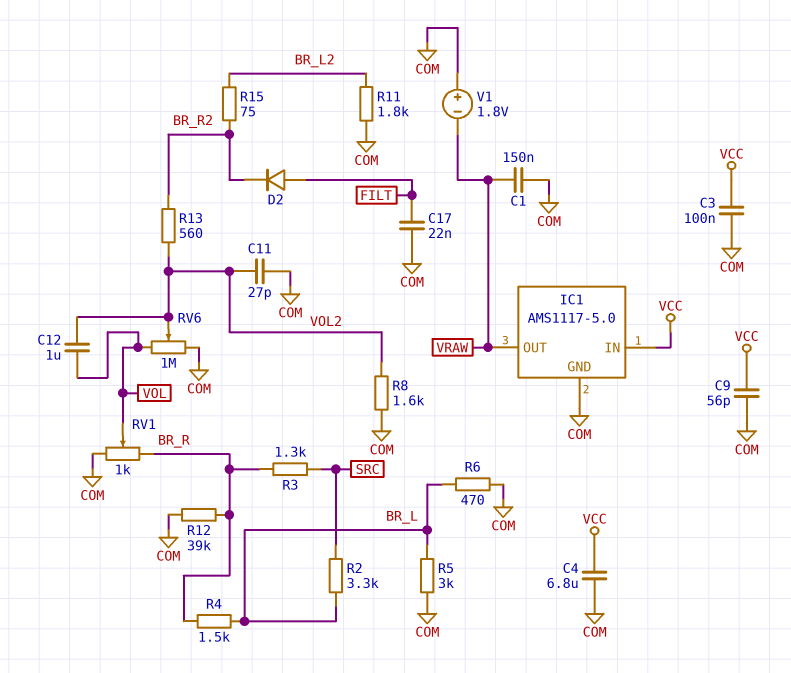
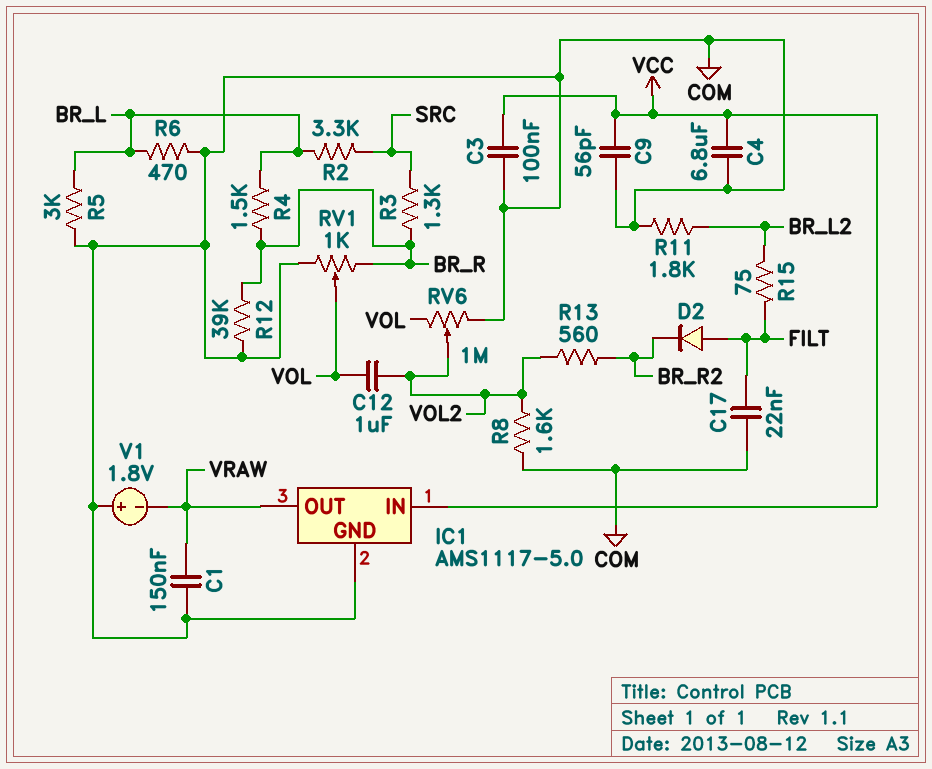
C11: 27pF (COM, VOL2) -> none
R15: 75 (BR_L2, BR_R2) -> 75 (BR_L2, FILT)

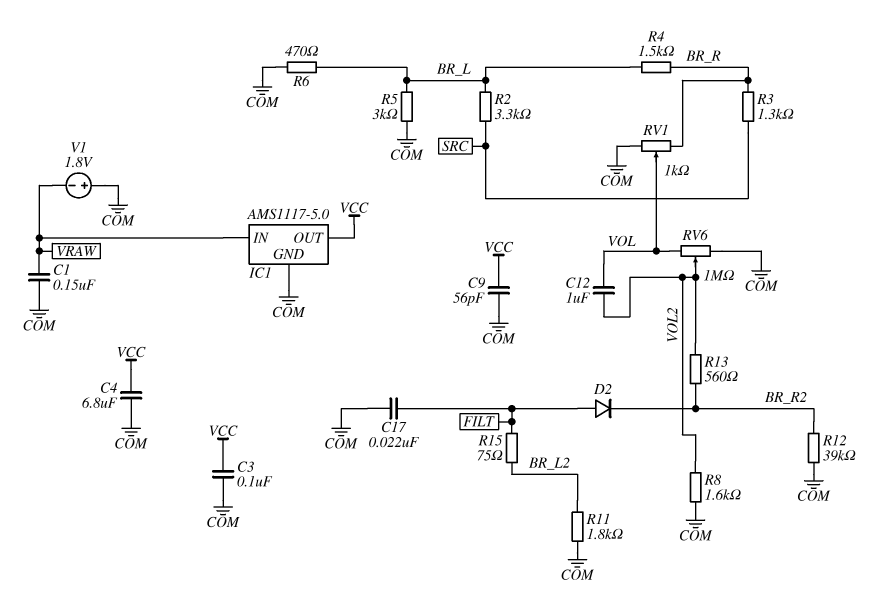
IC1 pin IN: VCC -> VRAW
IC1 pin OUT: VRAW -> VCC
R12: 39k (BR_R, COM) -> 39k (BR_R2, COM)

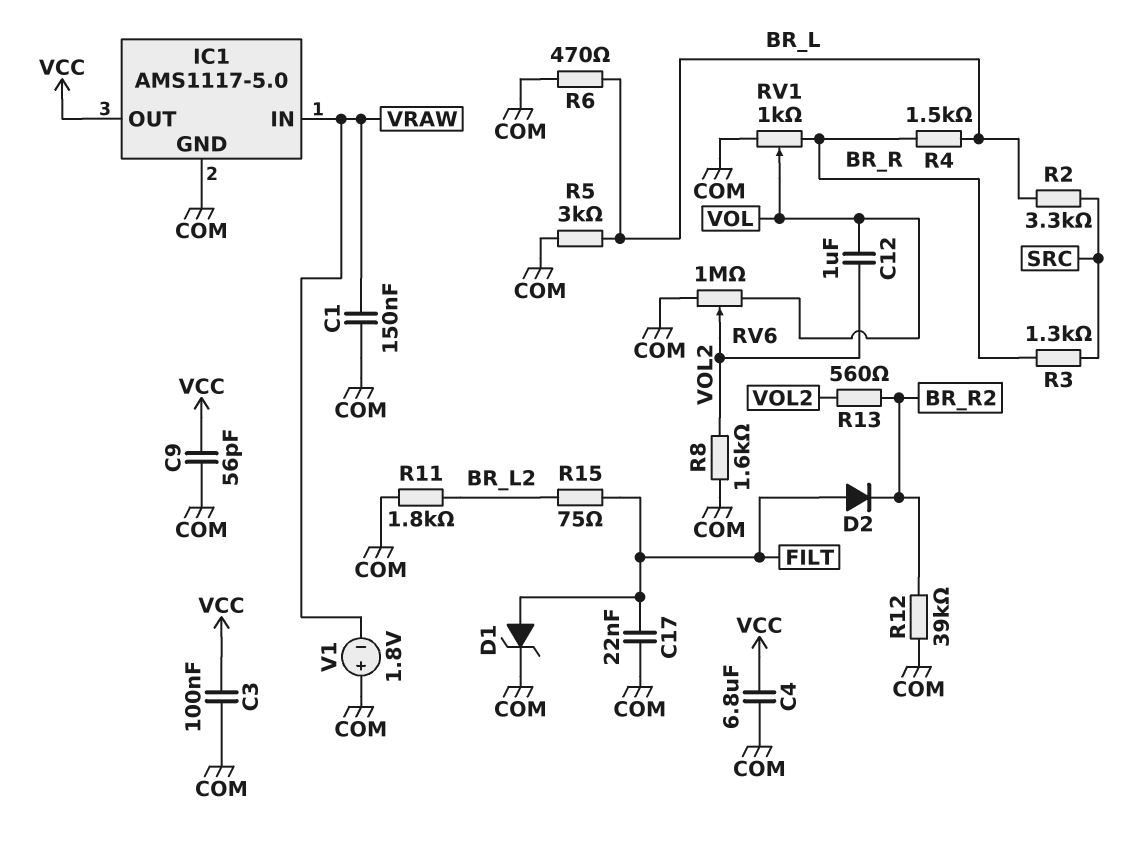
D1: none -> zener (A FILT, K COM)

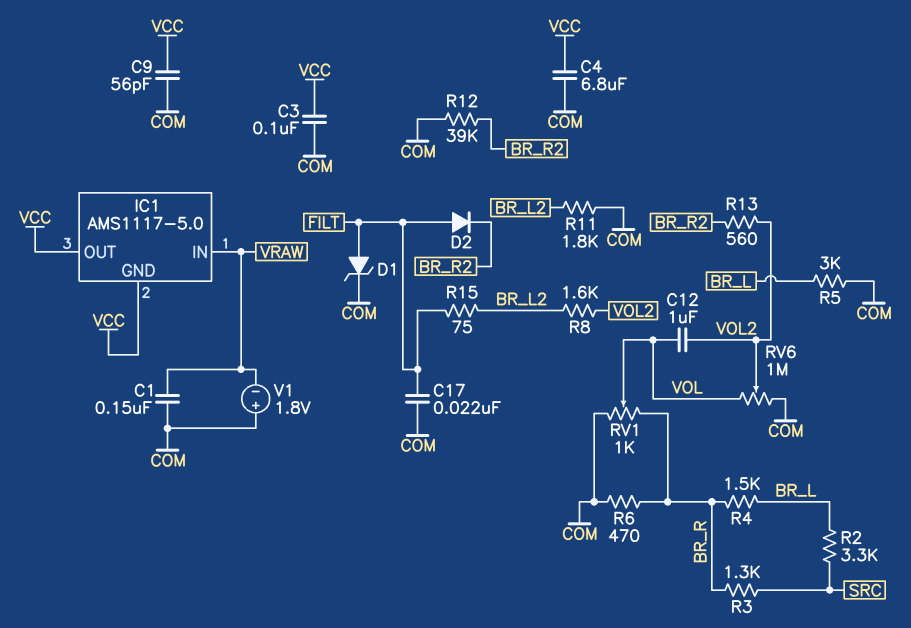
IC1 pin GND: COM -> VCC
R6: 470 (BR_L, COM) -> 470 (BR_R, COM)
R8: 1.6k (COM, VOL2) -> 1.6k (BR_L2, VOL2)

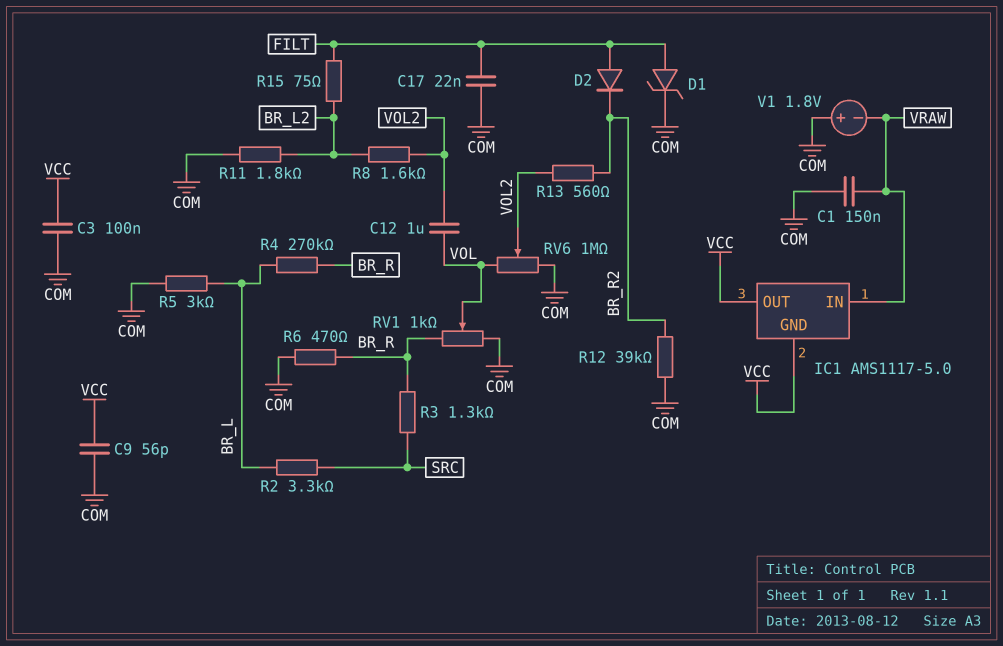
C4: 6.8uF (COM, VCC) -> none
R4: 1.5k (BR_L, BR_R) -> 270k (BR_L, BR_R)

